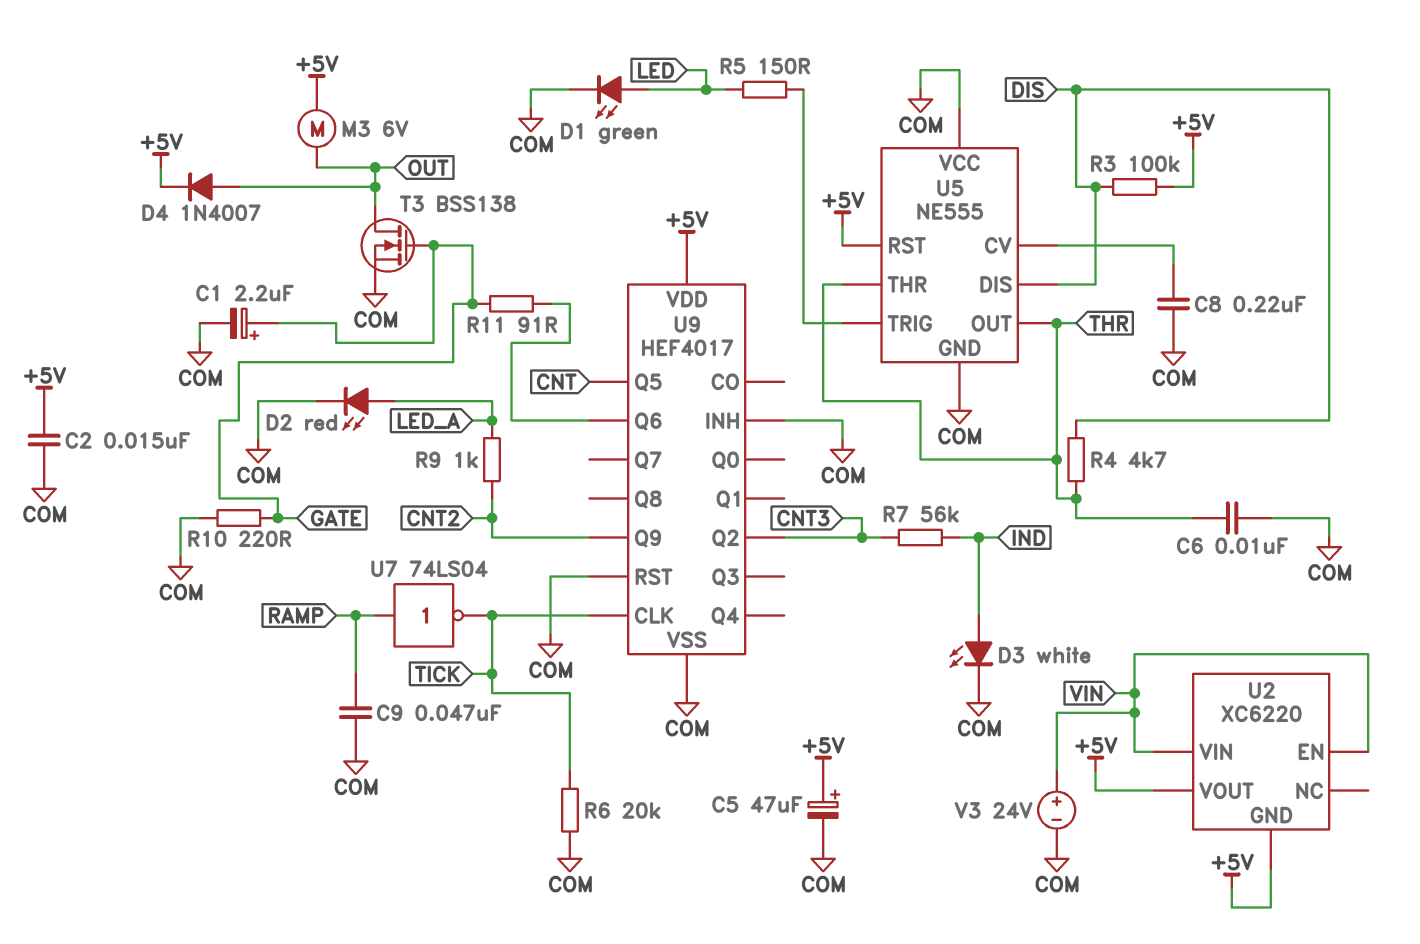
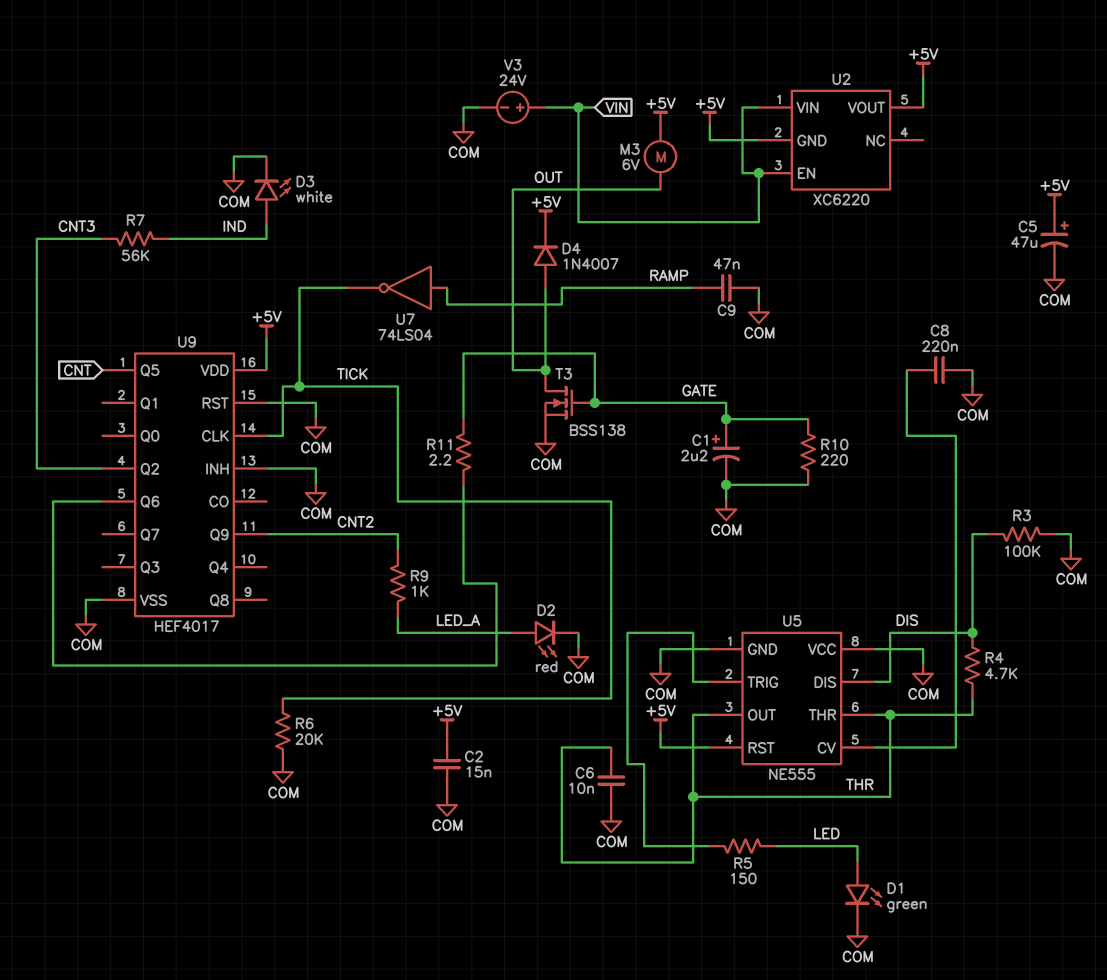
R3: 100k (+5V, DIS) -> 100k (COM, DIS)
R11: 91 (GATE, U9/Q6) -> 2.2 (GATE, U9/Q6)

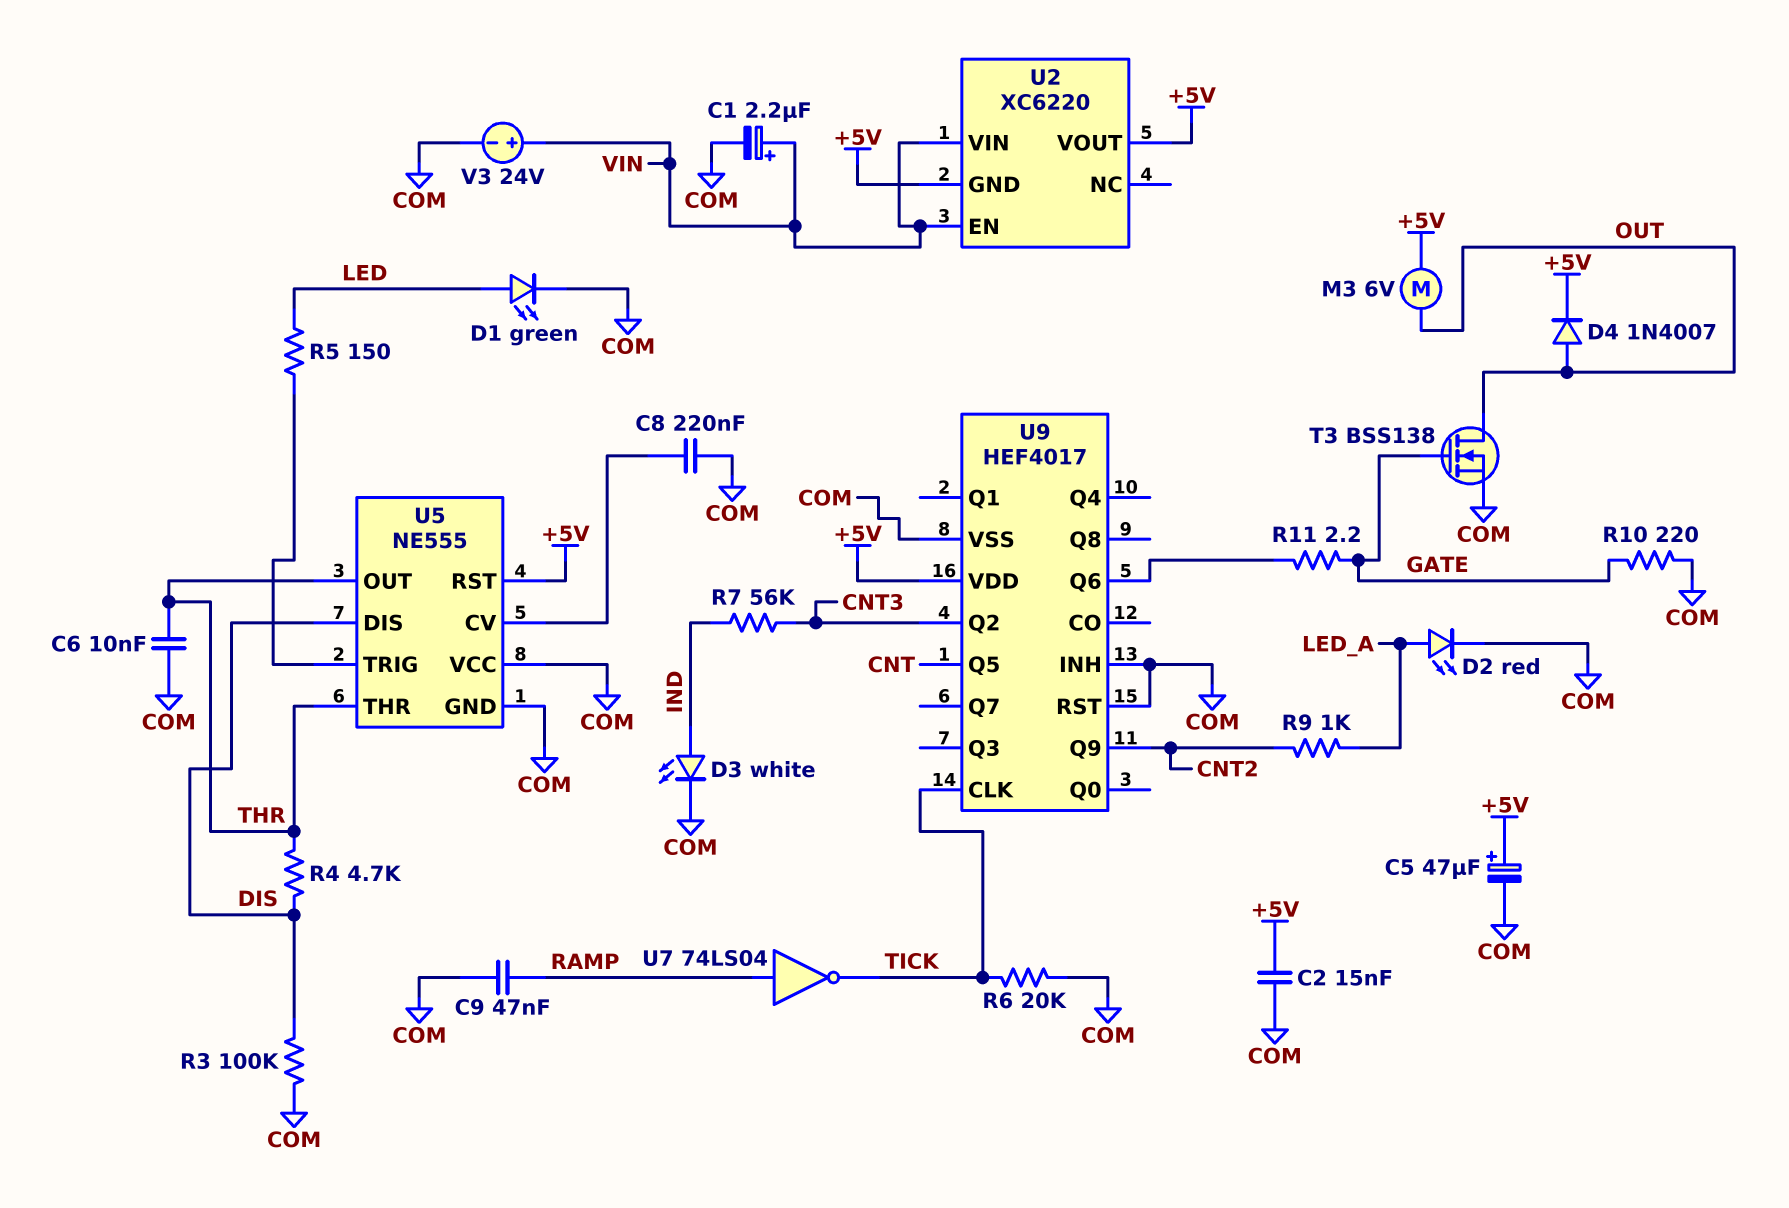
C1: 2.2uF (plus GATE, minus COM) -> 2.2uF (plus VIN, minus COM)

